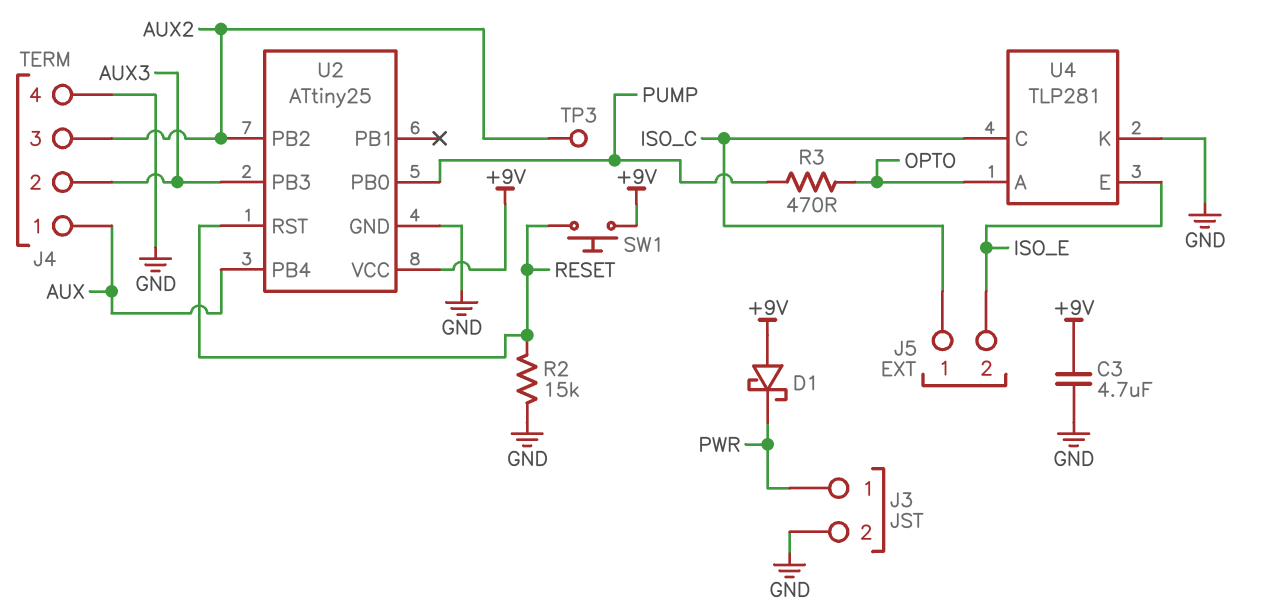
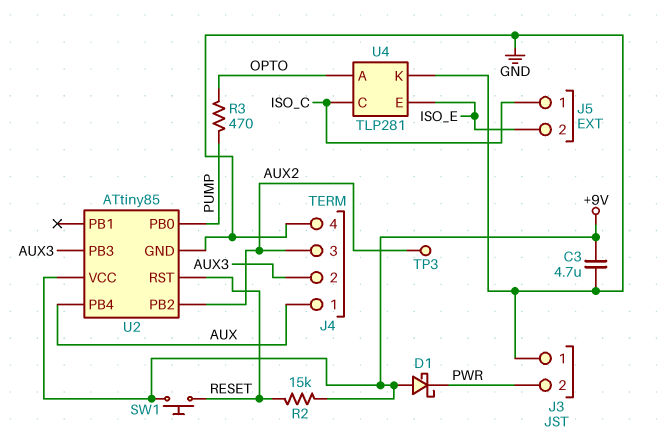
J3 pin 1: PWR -> GND
J3 pin 2: GND -> PWR
R2: 15k (GND, RESET) -> 15k (+9V, RESET)
U2: ATtiny25 -> ATtiny85

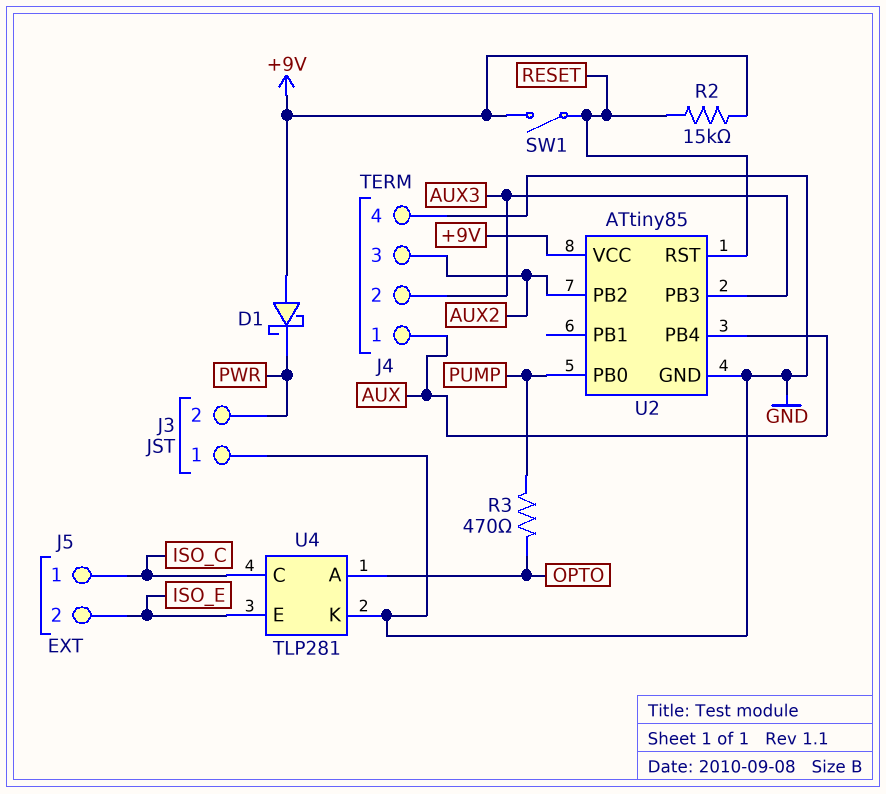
C3: 4.7uF (+9V, GND) -> none
SW1: button (+9V, RESET) -> switch (+9V, RESET)
TP3: test point (AUX2) -> none

